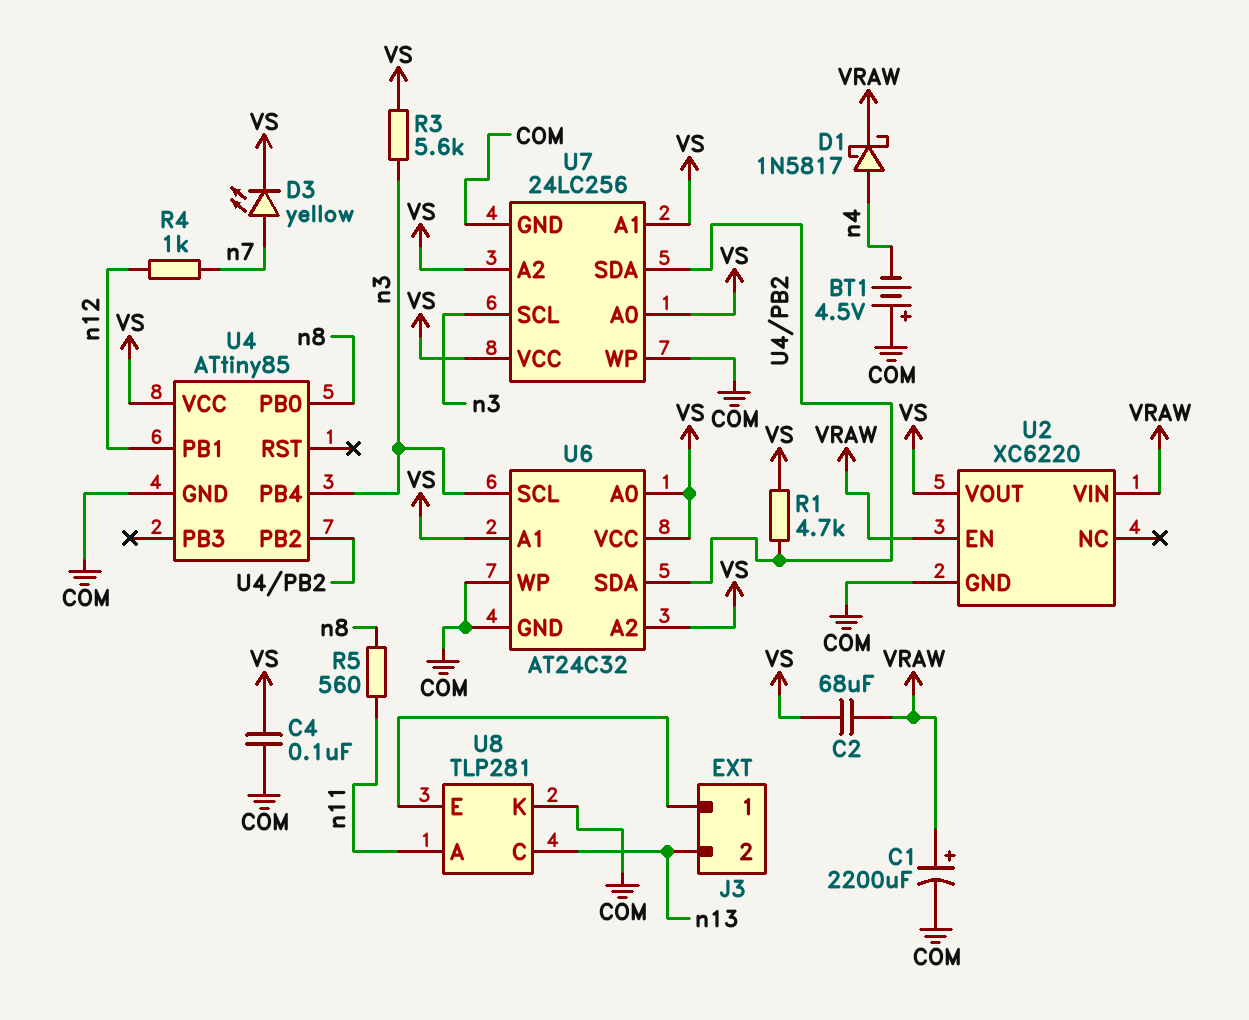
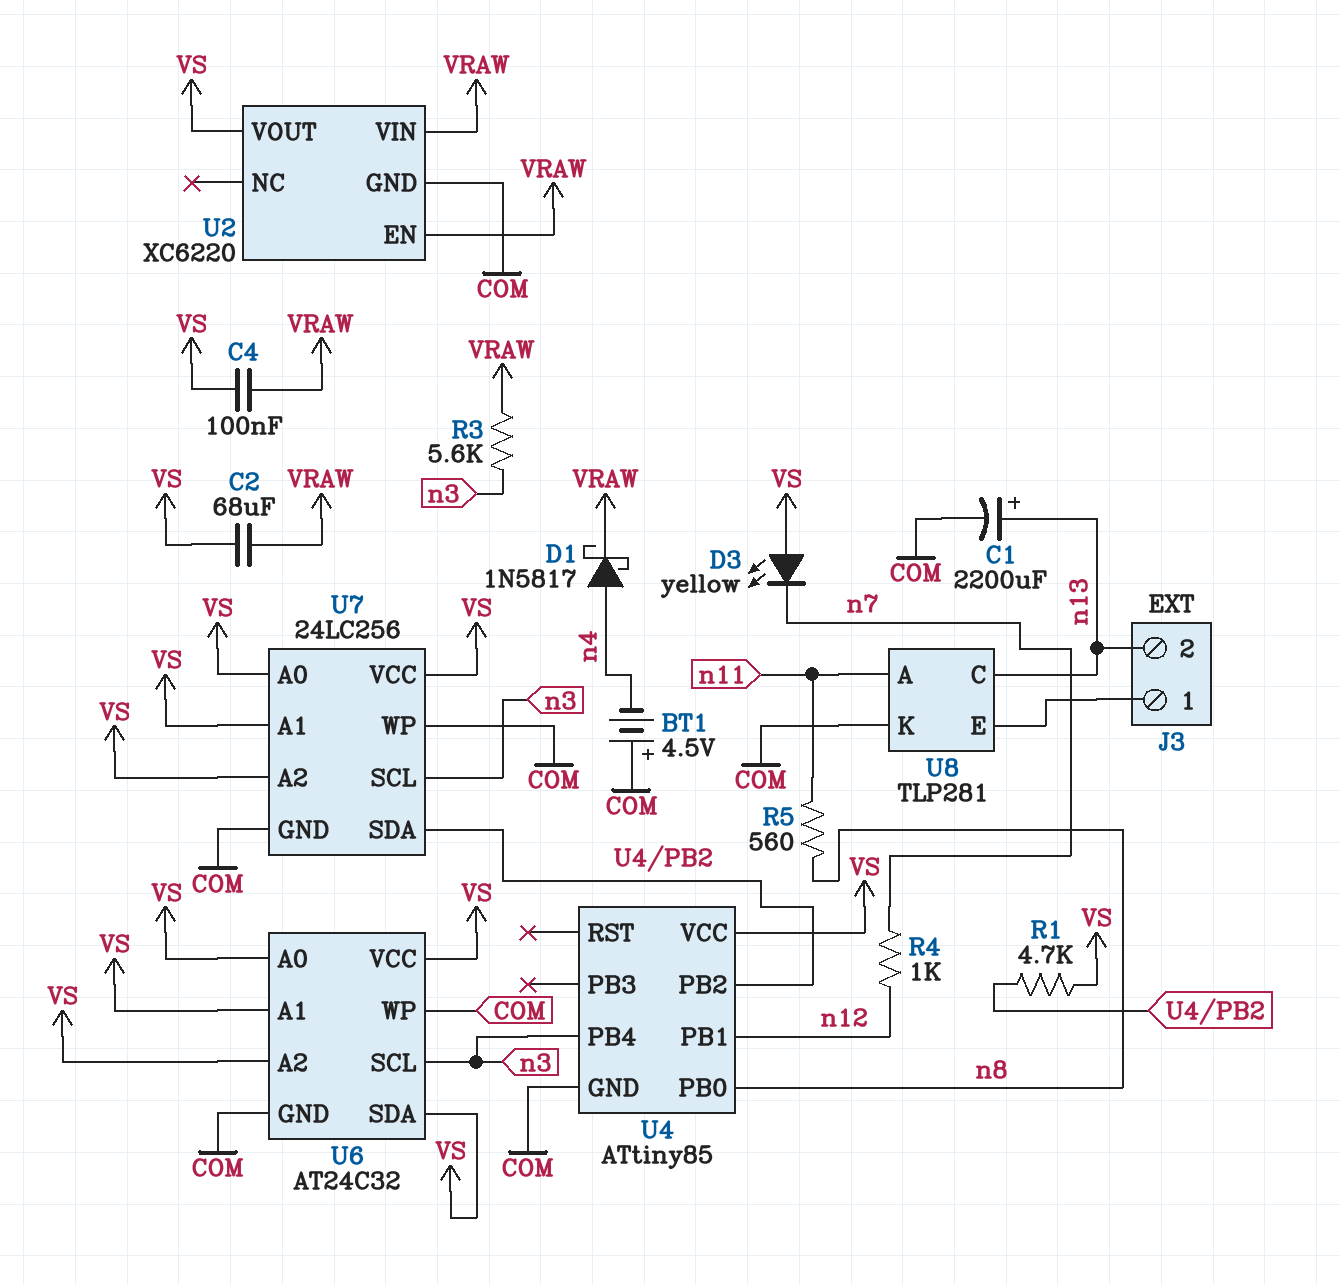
C1: 2200uF (plus VRAW, minus COM) -> 2200uF (plus n13, minus COM)
C4: 100nF (COM, VS) -> 100nF (VRAW, VS)
D3: LED yellow (A n7, K VS) -> LED yellow (A VS, K n7)
R3: 5.6k (VS, n3) -> 5.6k (VRAW, n3)
U6 pin SDA: U4/PB2 -> VS

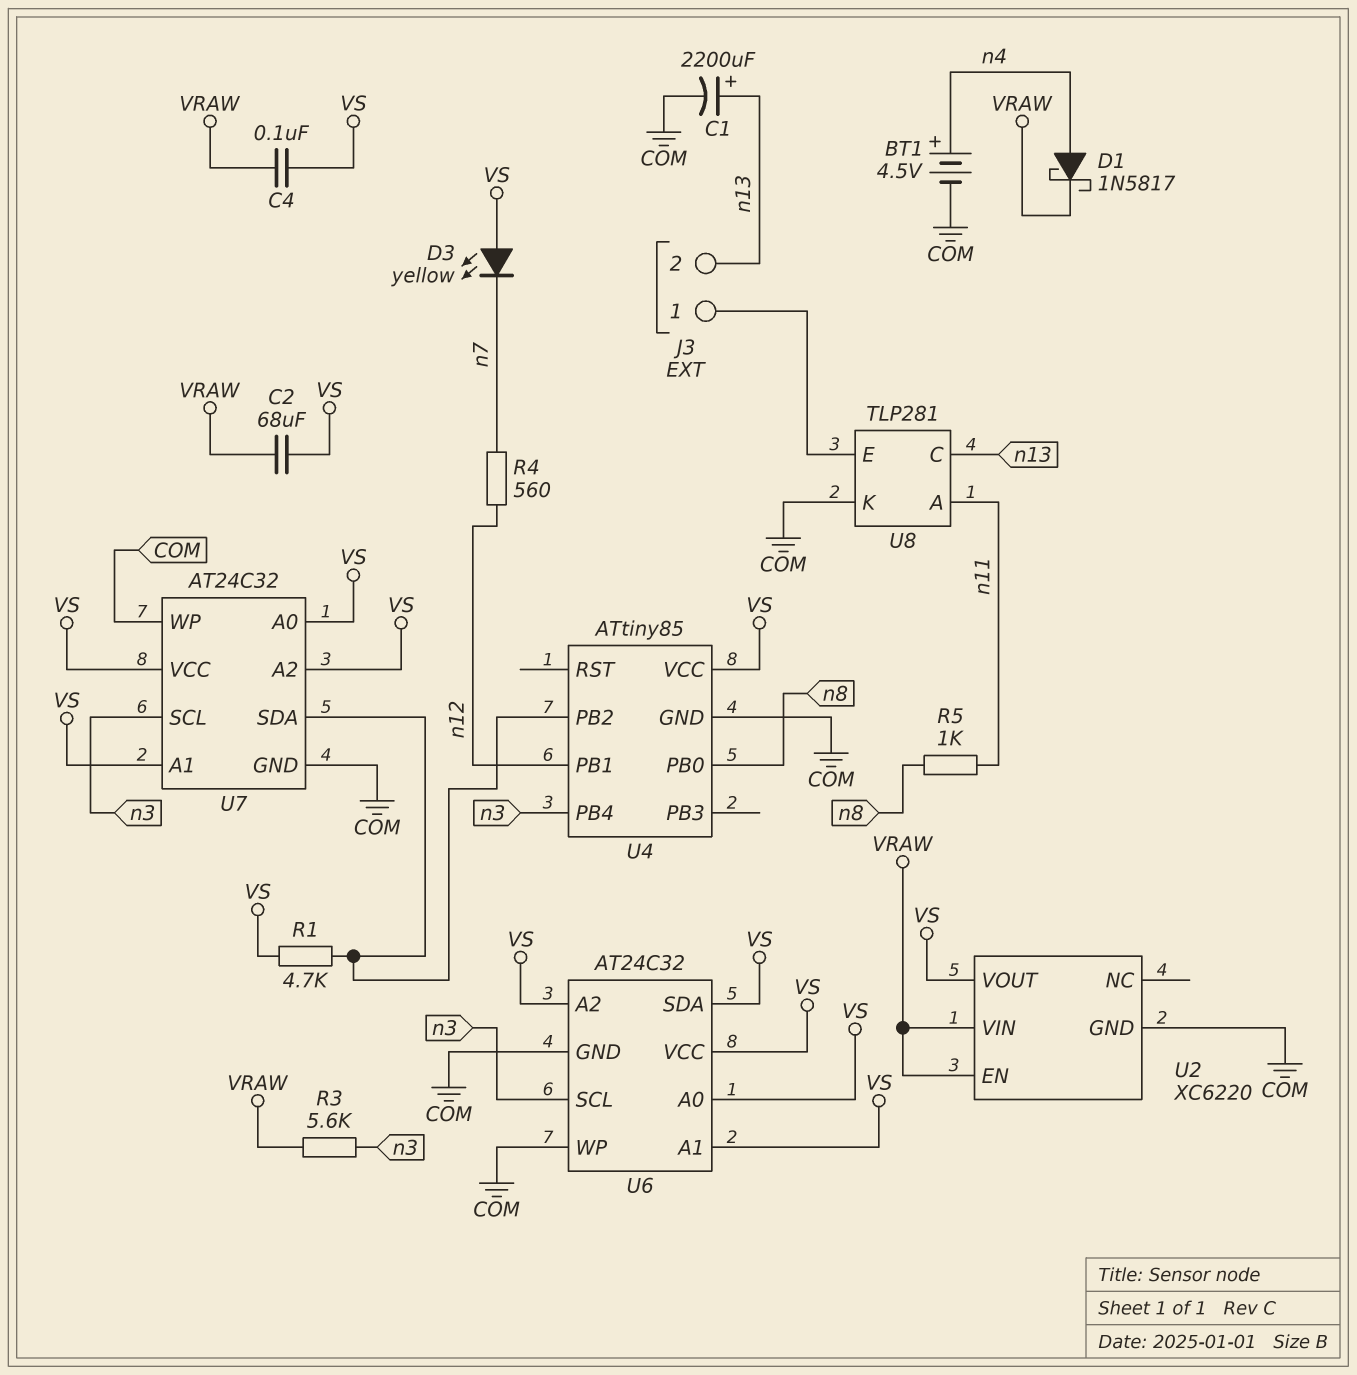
BT1: 4.5V (plus COM, minus n4) -> 4.5V (plus n4, minus COM)
R4: 1k (n7, n12) -> 560 (n7, n12)
R5: 560 (n8, n11) -> 1k (n8, n11)
U7: 24LC256 -> AT24C32

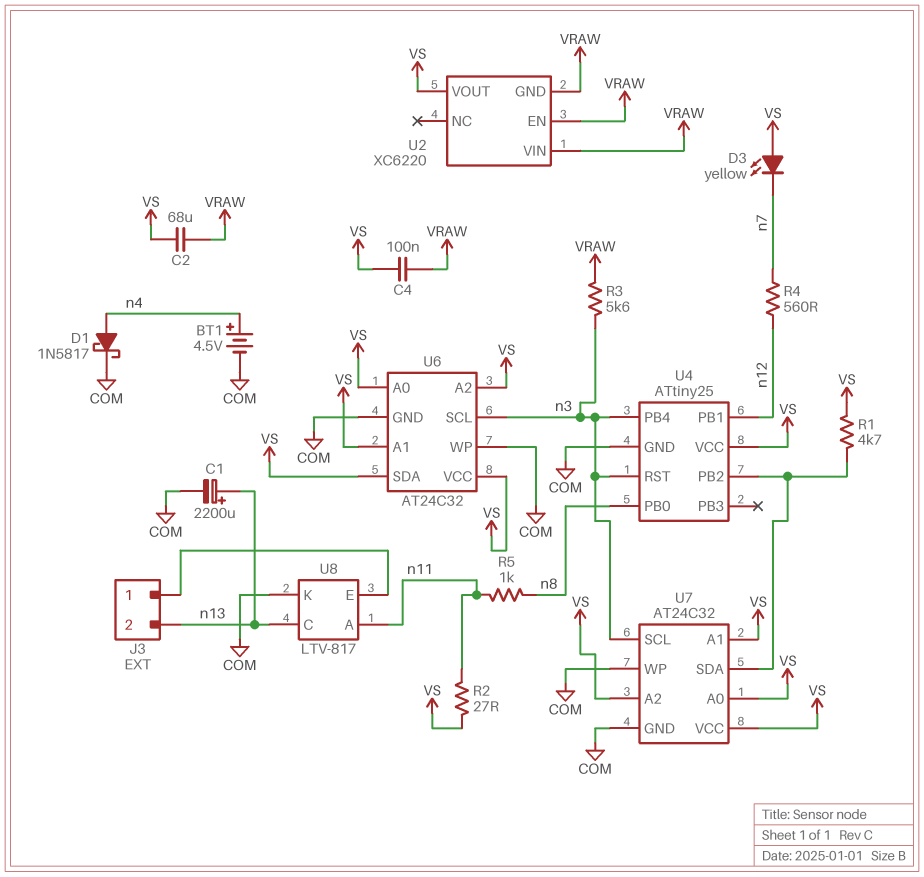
D1: schottky 1N5817 (A n4, K VRAW) -> schottky 1N5817 (A n4, K COM)
R2: none -> 27 (VS, n11)
U2 pin GND: COM -> VRAW
U4: ATtiny85 -> ATtiny25
U4 pin RST: none -> n3
U8: TLP281 -> LTV-817

